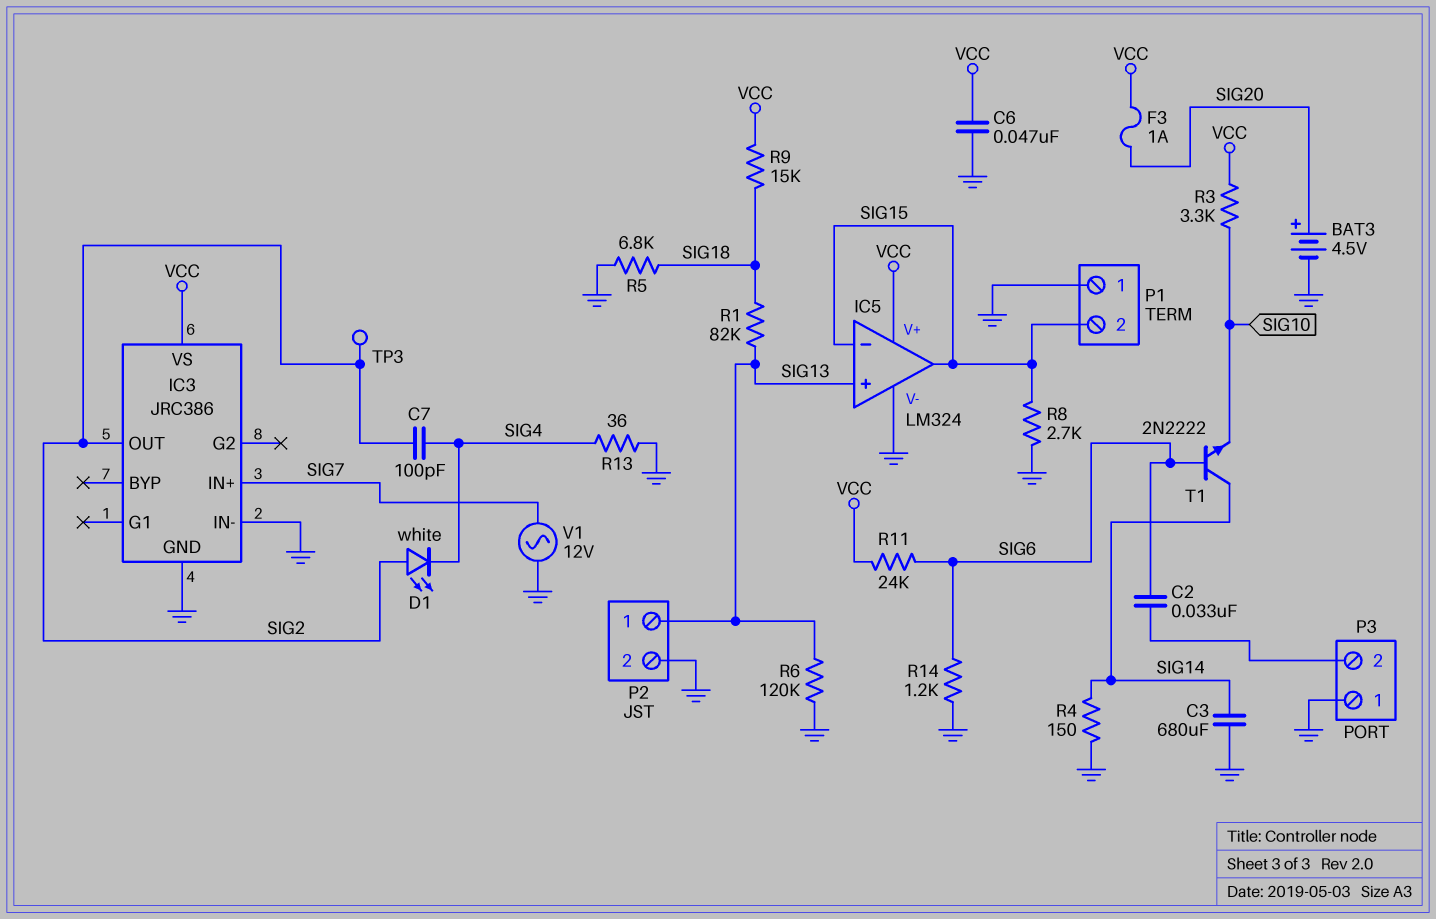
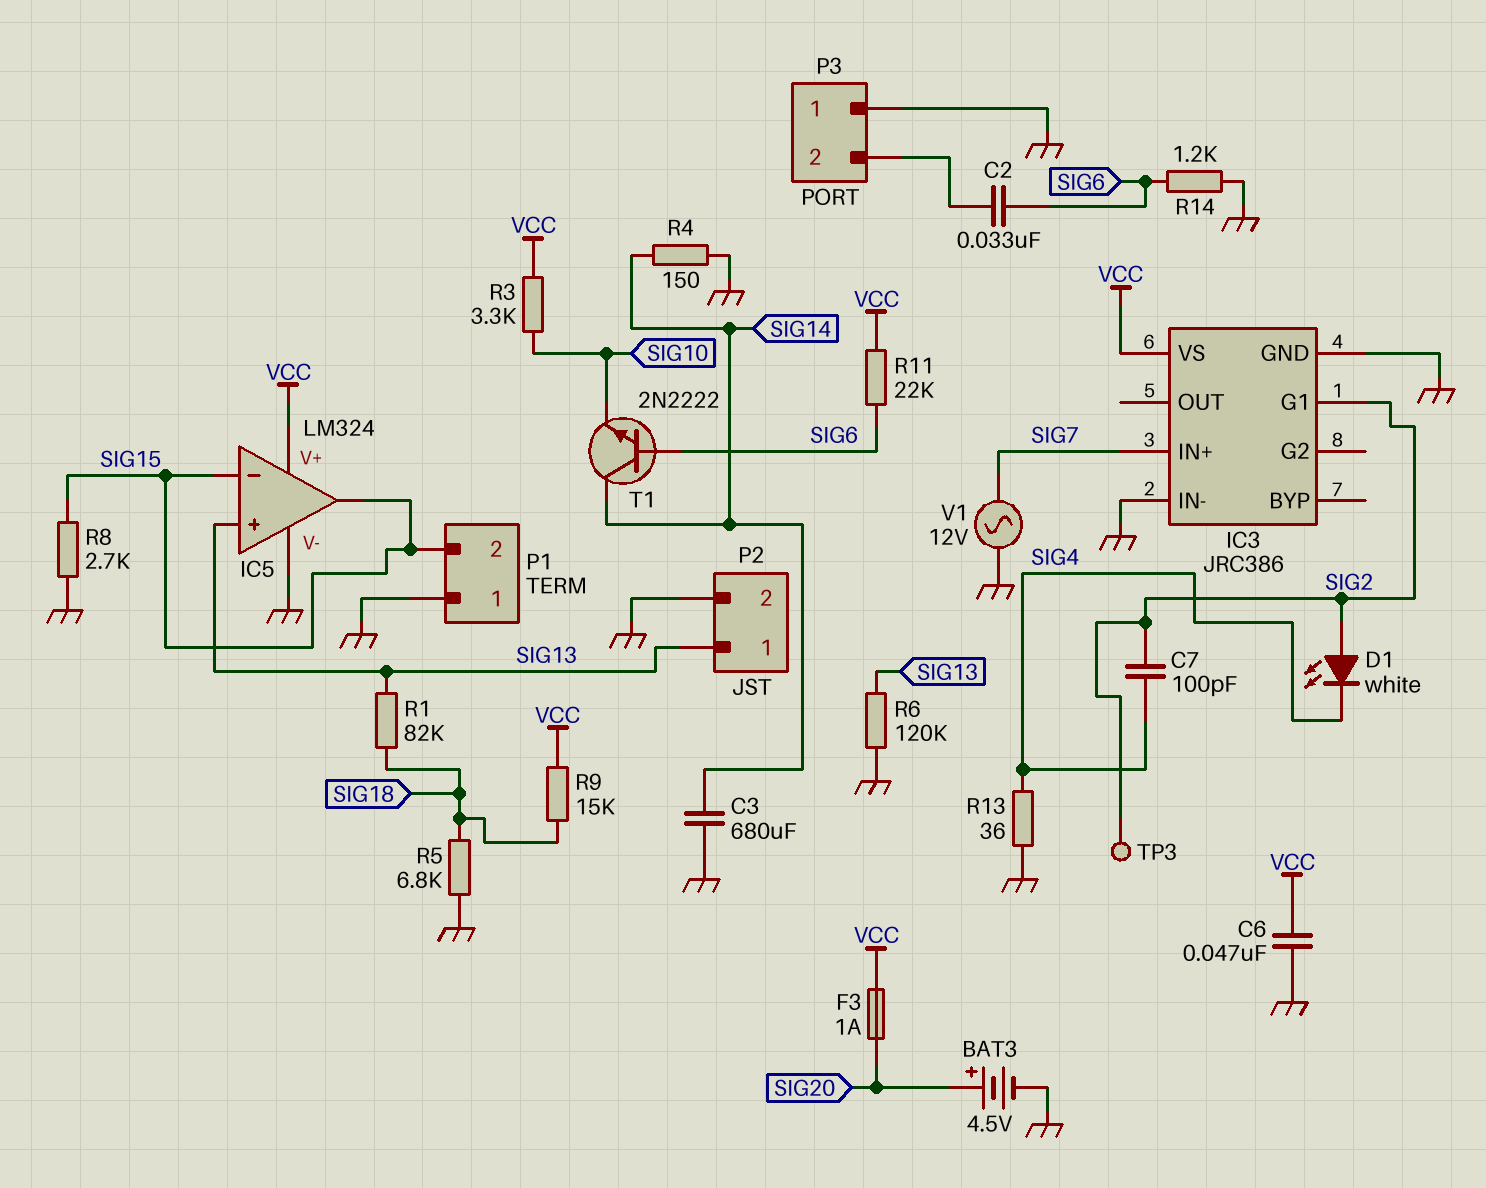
IC3 pin G1: none -> SIG2
IC3 pin OUT: SIG2 -> none
R11: 24k (SIG6, VCC) -> 22k (SIG6, VCC)

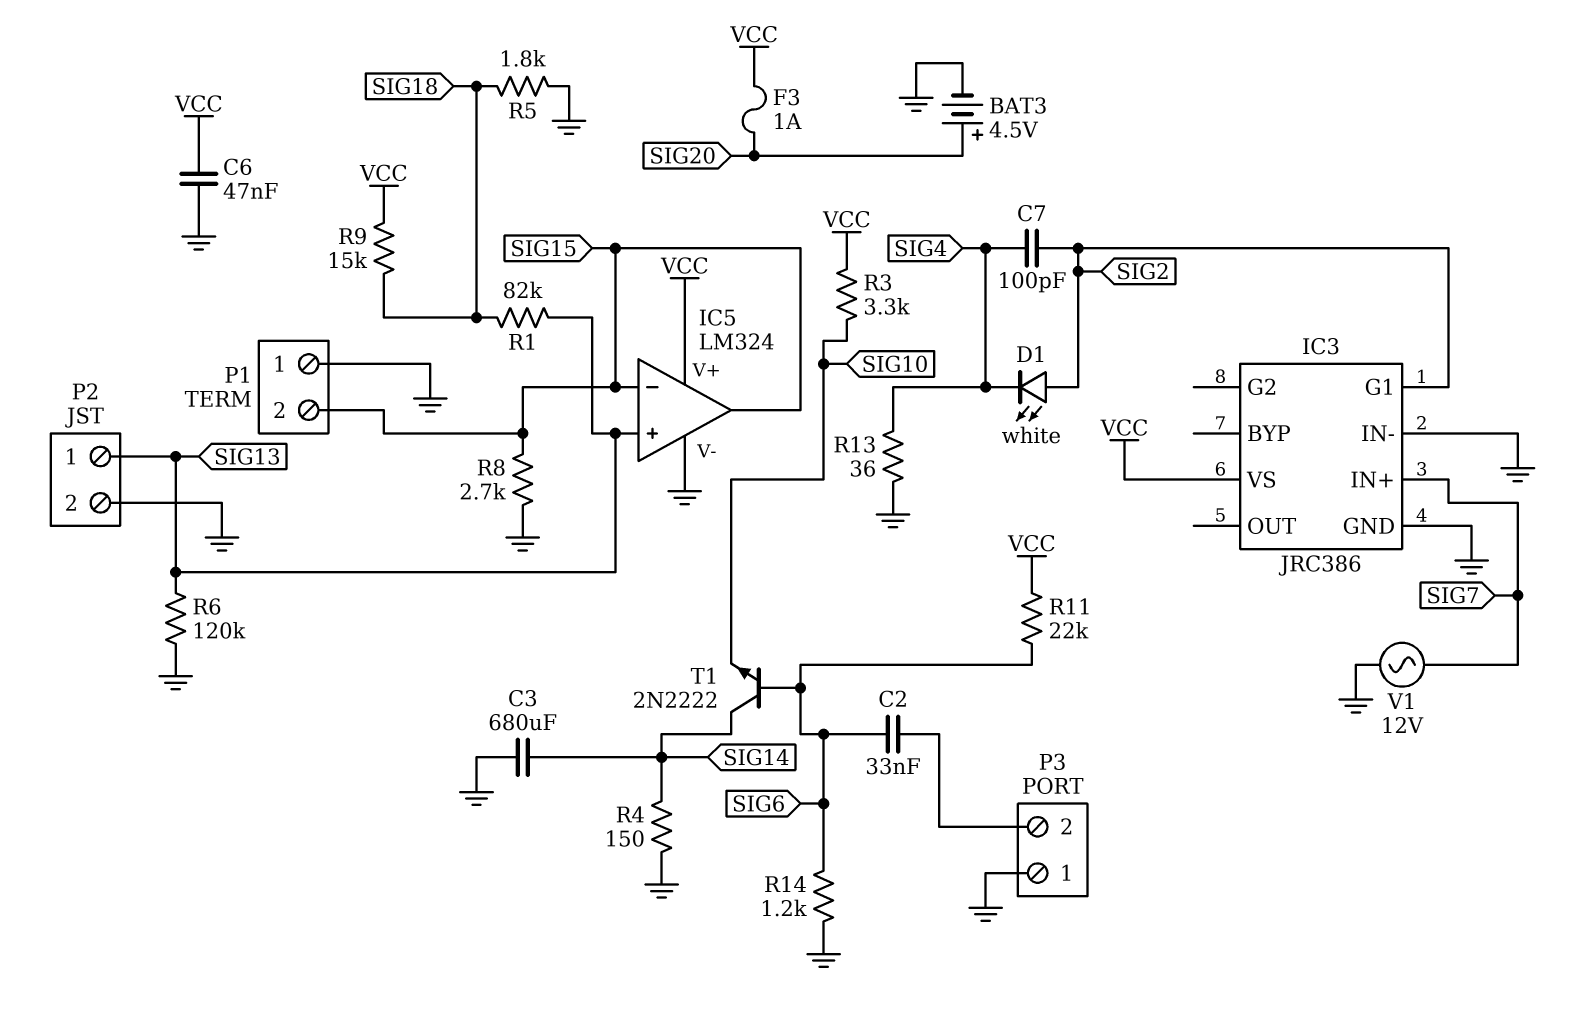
R5: 6.8k (GND, SIG18) -> 1.8k (GND, SIG18)
TP3: test point (SIG2) -> none

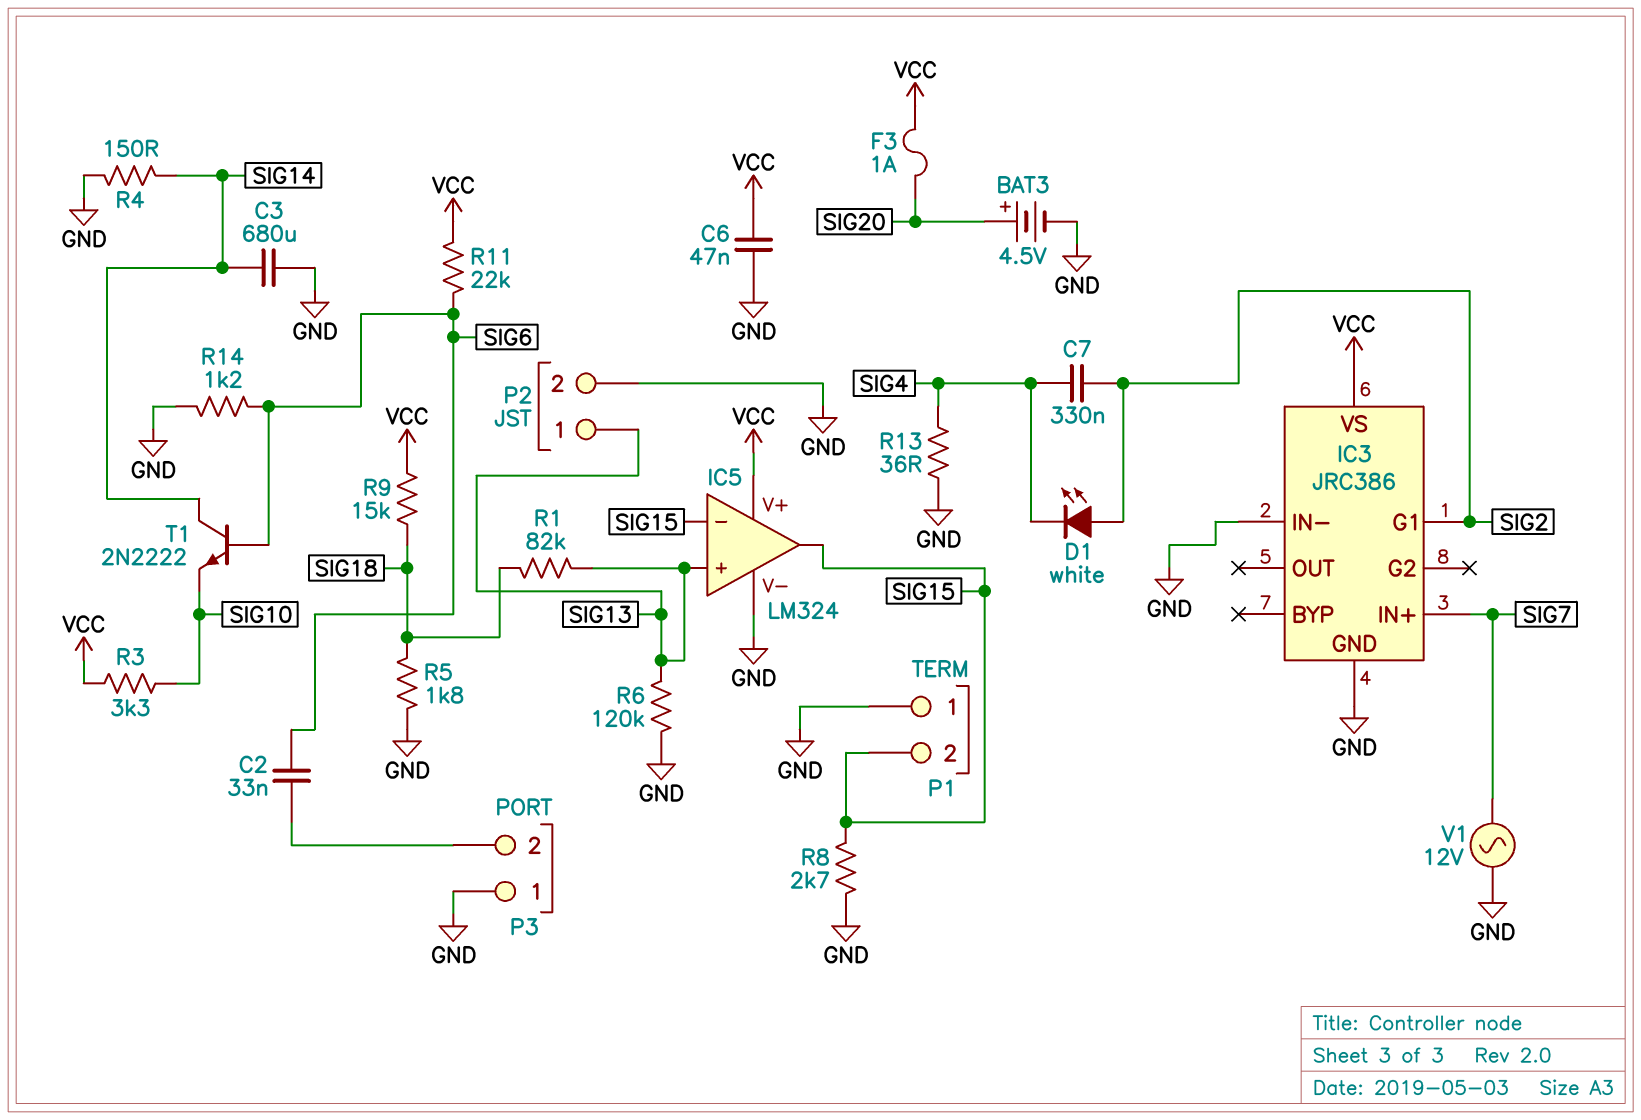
C7: 100pF (SIG2, SIG4) -> 330nF (SIG2, SIG4)

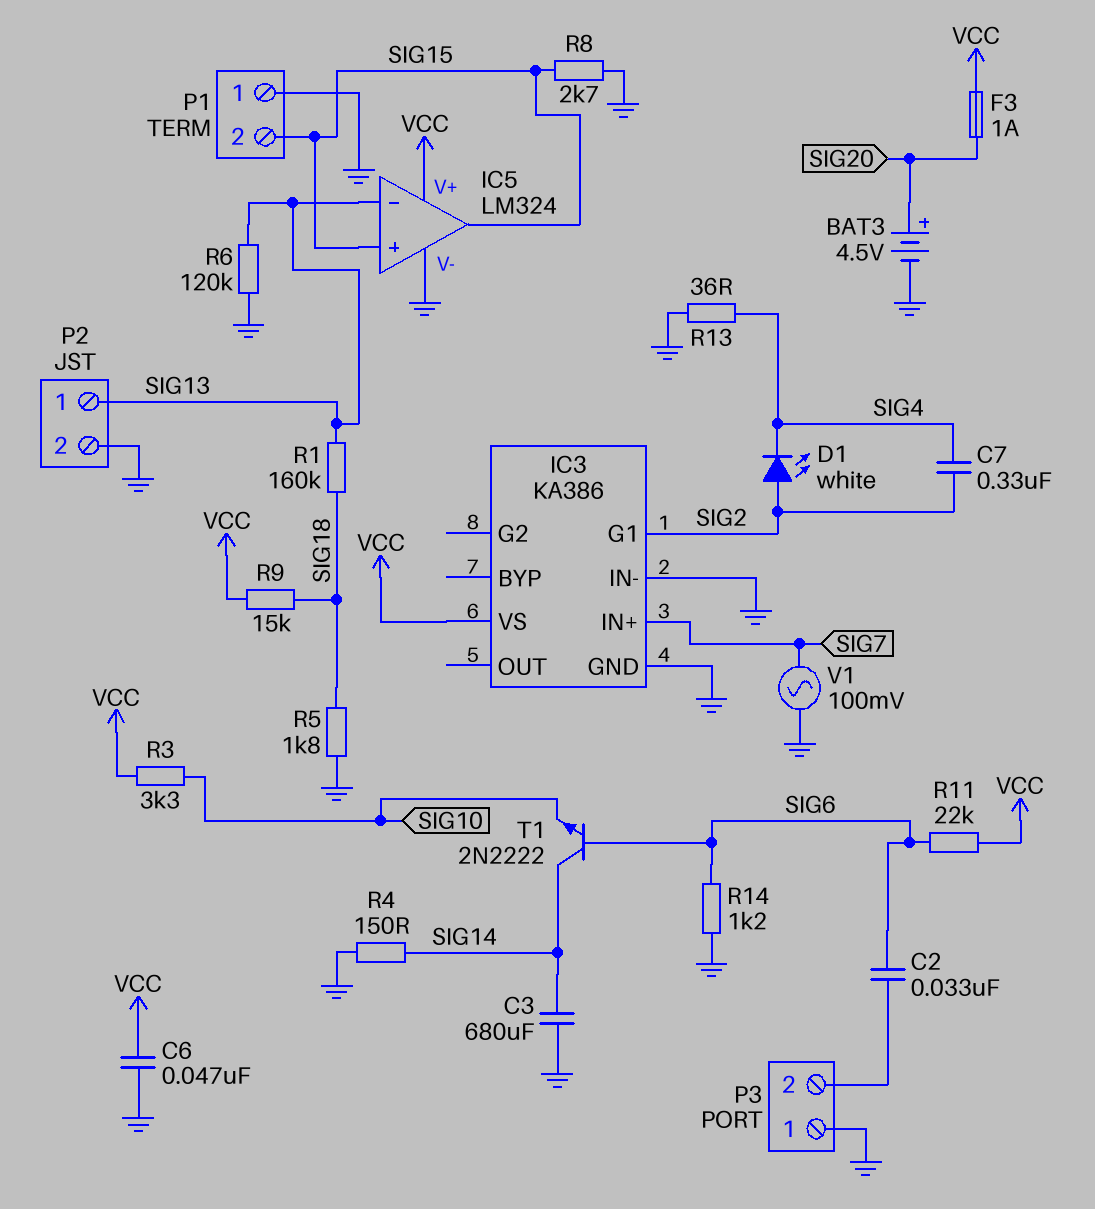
IC3: JRC386 -> KA386
IC5 pin in+: SIG13 -> SIG15
IC5 pin in-: SIG15 -> SIG13
R1: 82k (SIG13, SIG18) -> 160k (SIG13, SIG18)
V1: AC 12V (GND, SIG7) -> AC 100mV (GND, SIG7)

